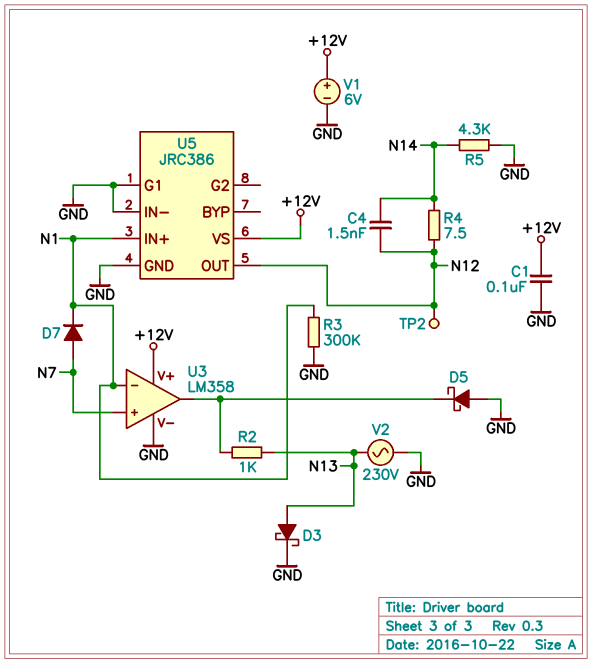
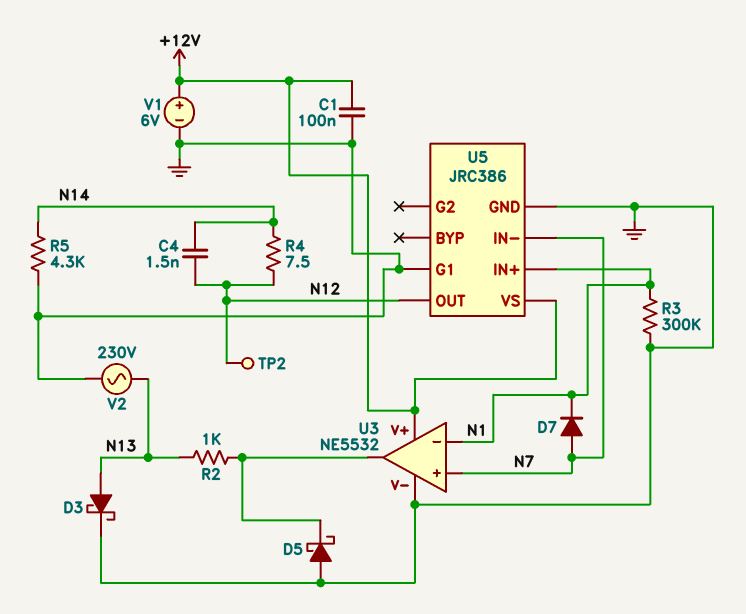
U3: LM358 -> NE5532
U5 pin IN-: GND -> N7

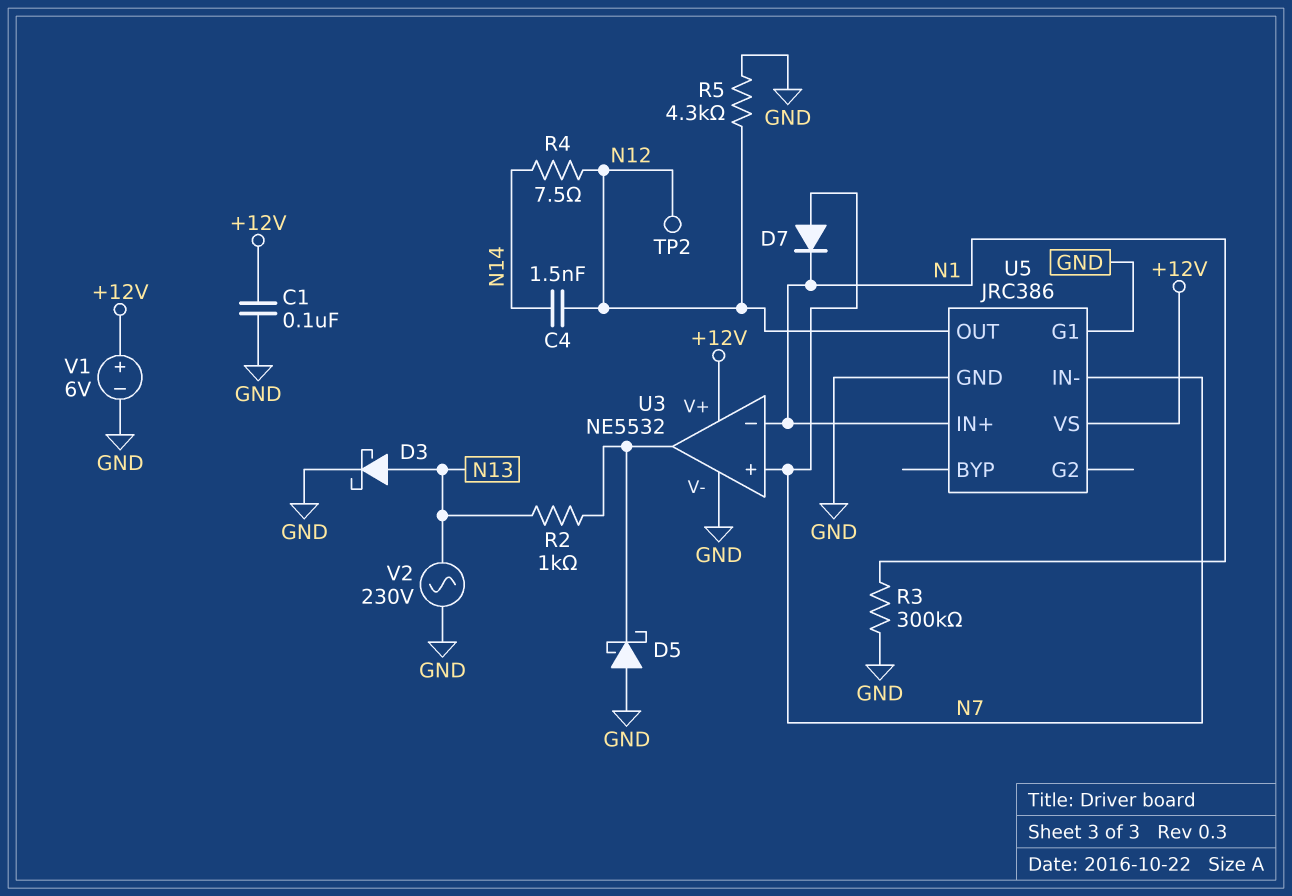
R5: 4.3k (GND, N14) -> 4.3k (GND, N12)

